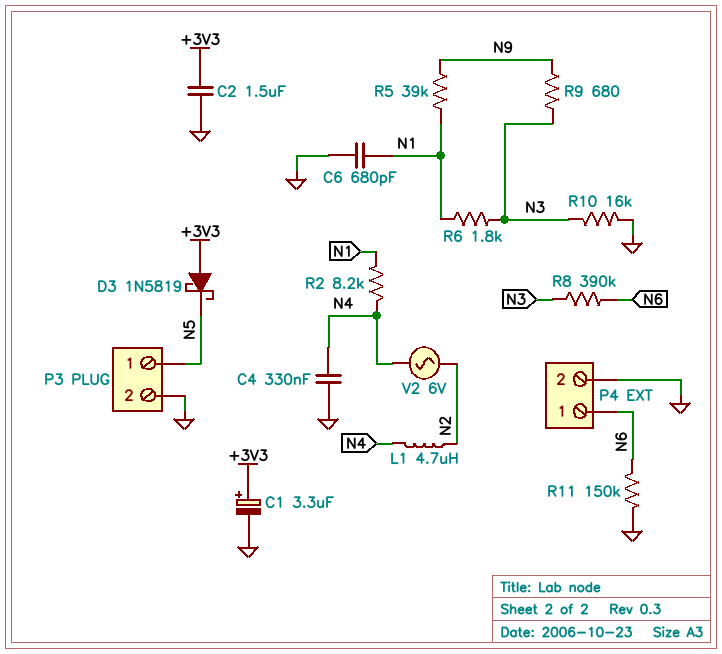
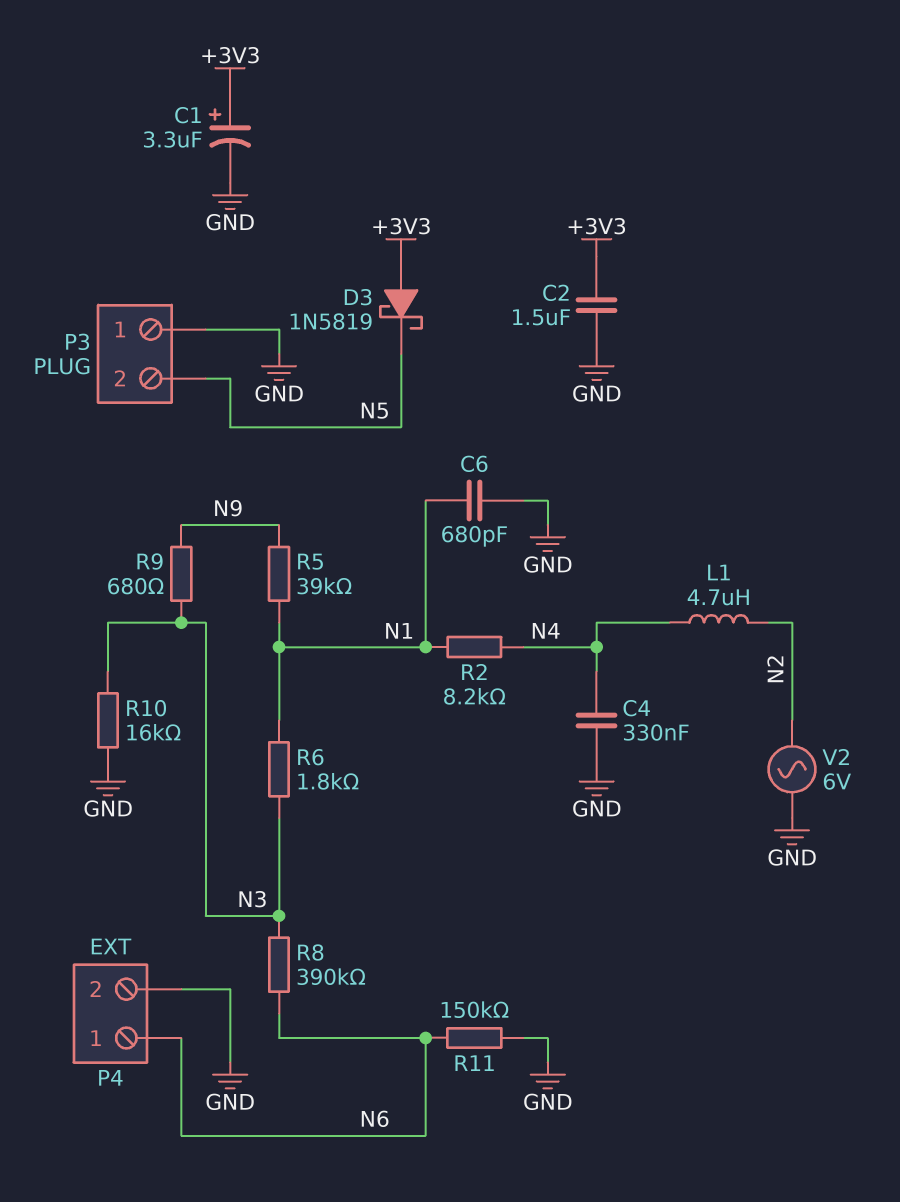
P3 pin 1: N5 -> GND
P3 pin 2: GND -> N5
V2: AC 6V (N2, N4) -> AC 6V (GND, N2)

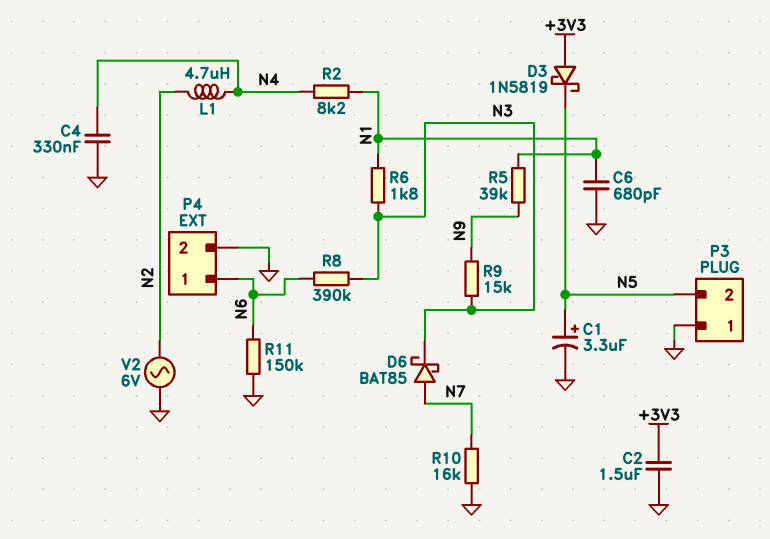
C1: 3.3uF (plus +3V3, minus GND) -> 3.3uF (plus N5, minus GND)
D6: none -> schottky BAT85 (A N7, K N3)
R9: 680 (N3, N9) -> 15k (N3, N9)
R10: 16k (GND, N3) -> 16k (GND, N7)

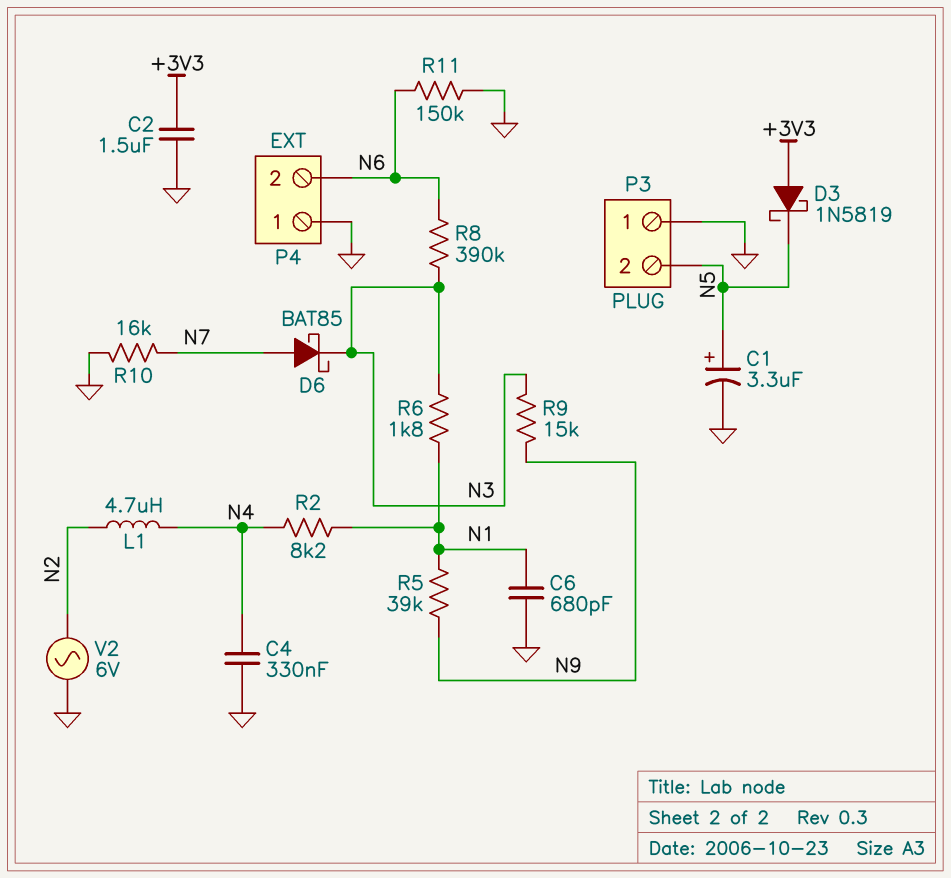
P4 pin 1: N6 -> GND
P4 pin 2: GND -> N6

